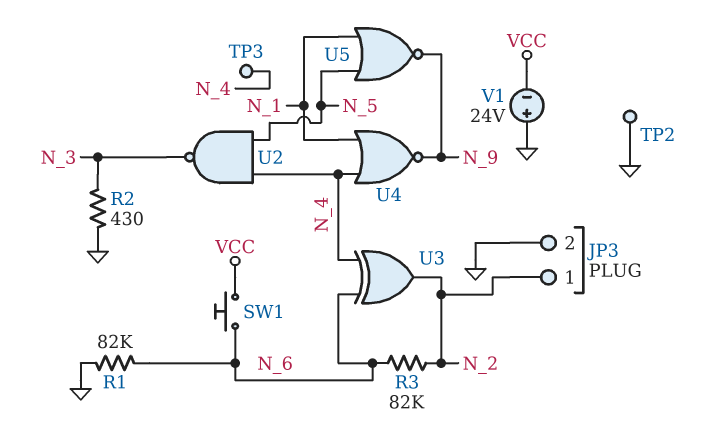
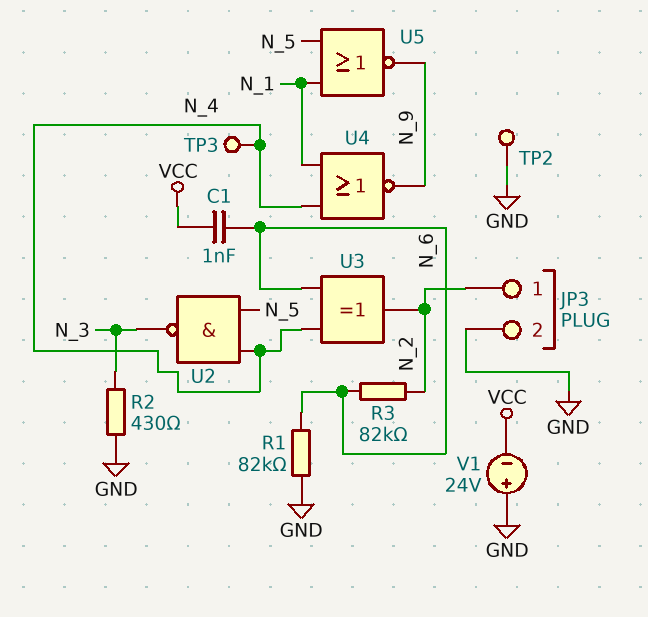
C1: none -> 1nF (N_6, VCC)
SW1: button (N_6, VCC) -> none

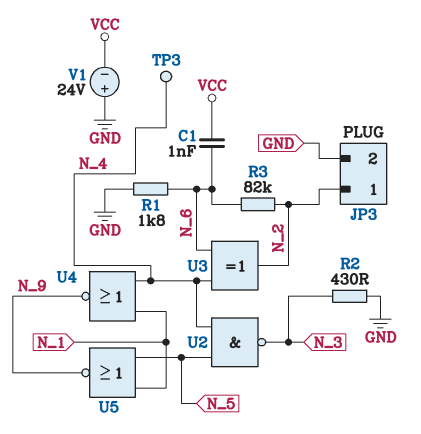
R1: 82k (GND, N_6) -> 1.8k (GND, N_6)
TP2: test point (GND) -> none

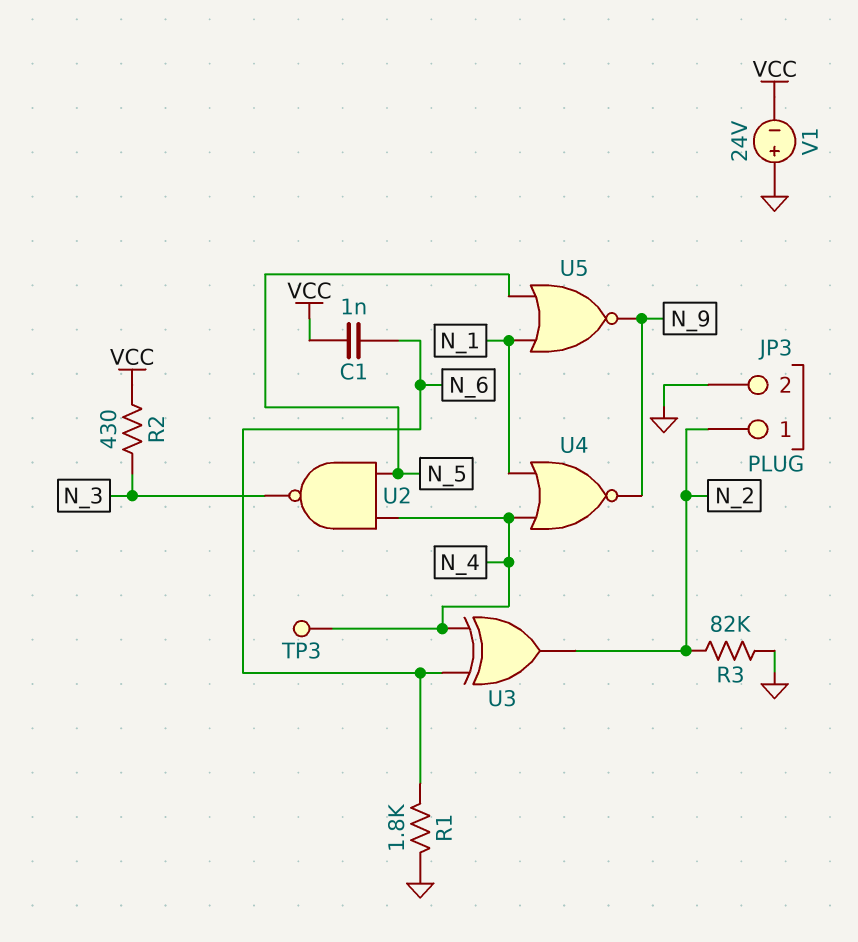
R2: 430 (GND, N_3) -> 430 (N_3, VCC)
R3: 82k (N_2, N_6) -> 82k (GND, N_2)

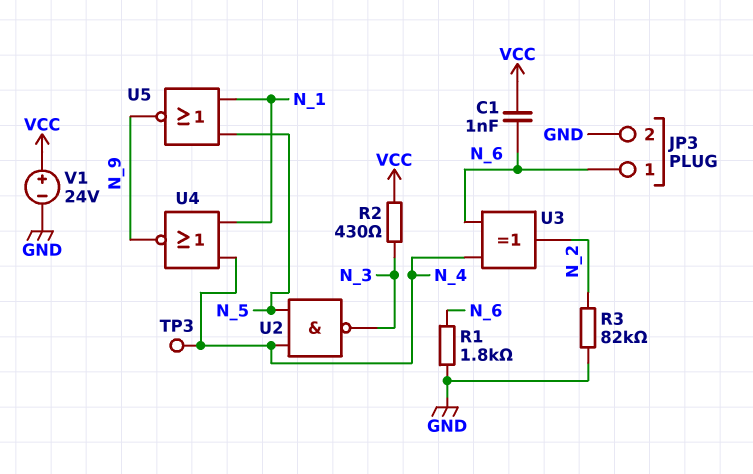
JP3 pin 1: N_2 -> N_6
V1: 24V (plus GND, minus VCC) -> 24V (plus VCC, minus GND)

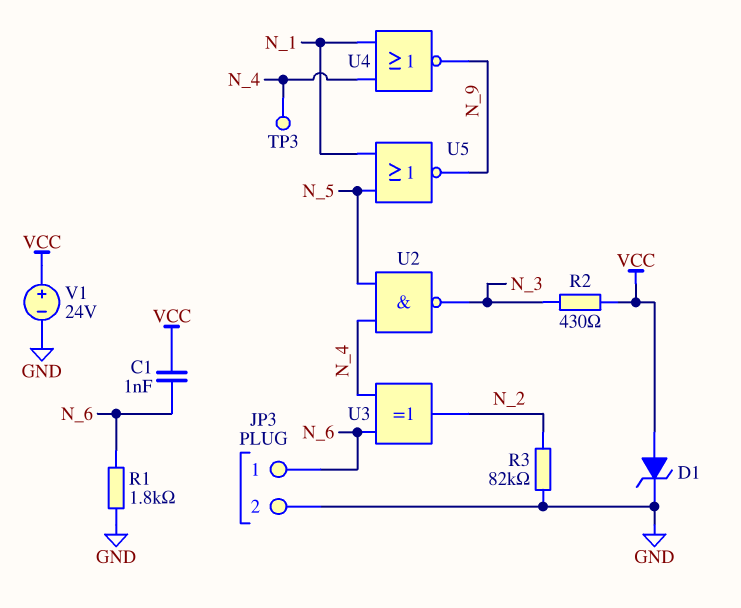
D1: none -> zener (A VCC, K GND)

